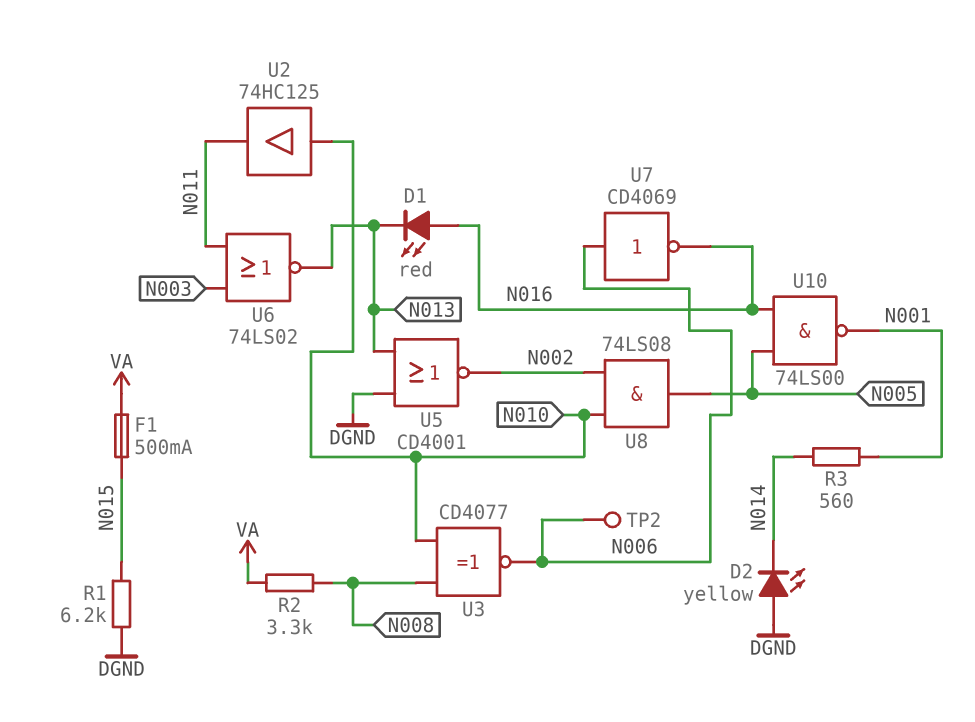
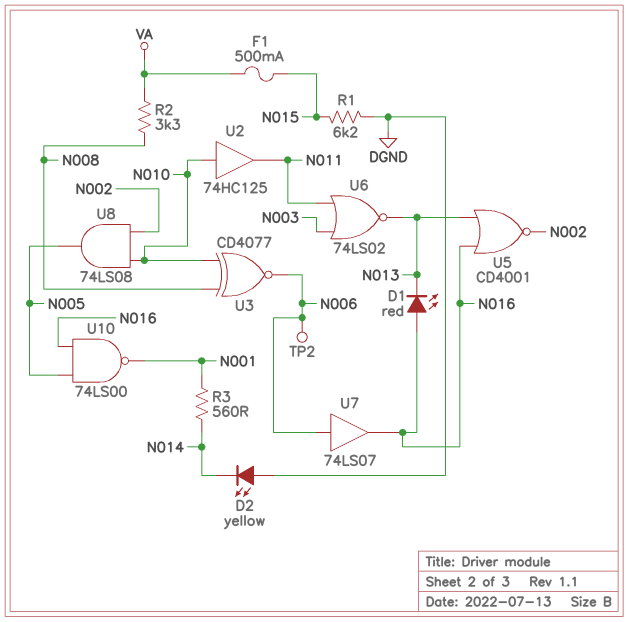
U5: NOR CD4001 (in DGND, in N013, out N002) -> NOR CD4001 (in N013, in N016, out N002)
U7: NOT CD4069 (in N006, out N016) -> buffer 74LS07 (in N006, out N016)

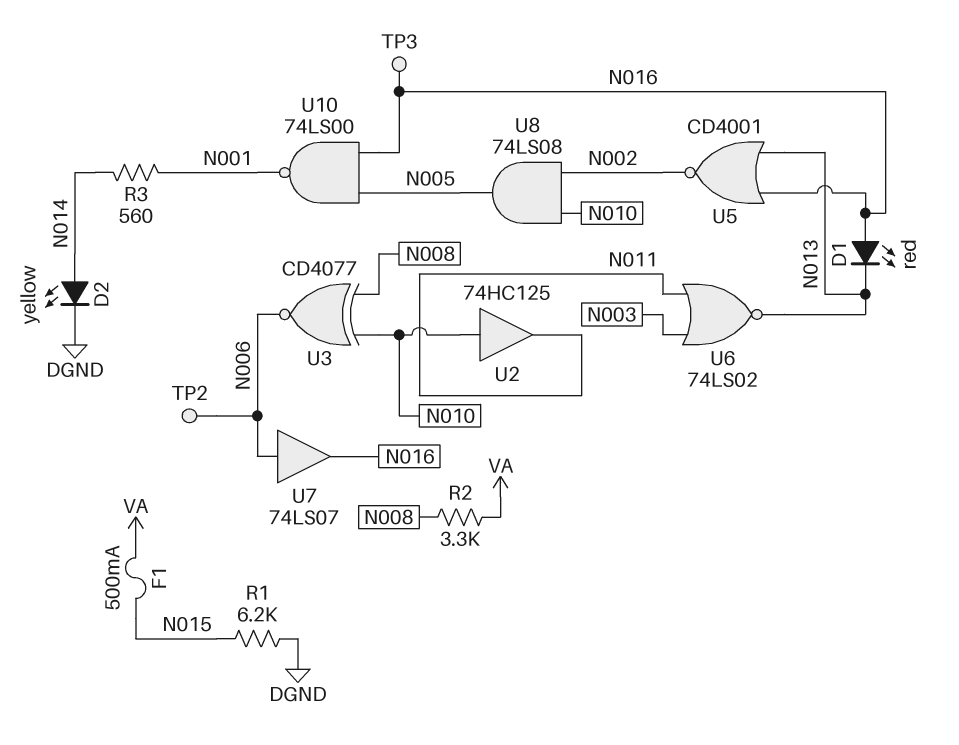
D2: LED yellow (A DGND, K N014) -> LED yellow (A N014, K DGND)
TP3: none -> test point (N016)

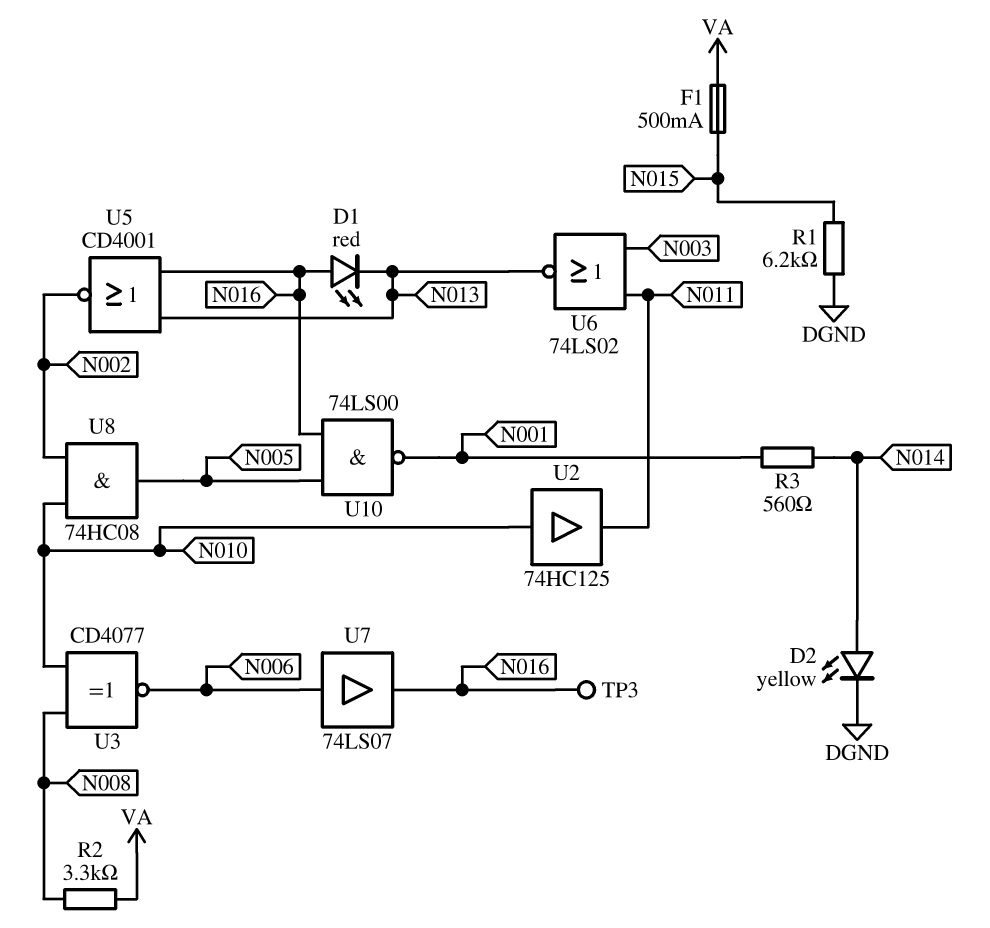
TP2: test point (N006) -> none
U8: AND 74LS08 (in N002, in N010, out N005) -> AND 74HC08 (in N002, in N010, out N005)

